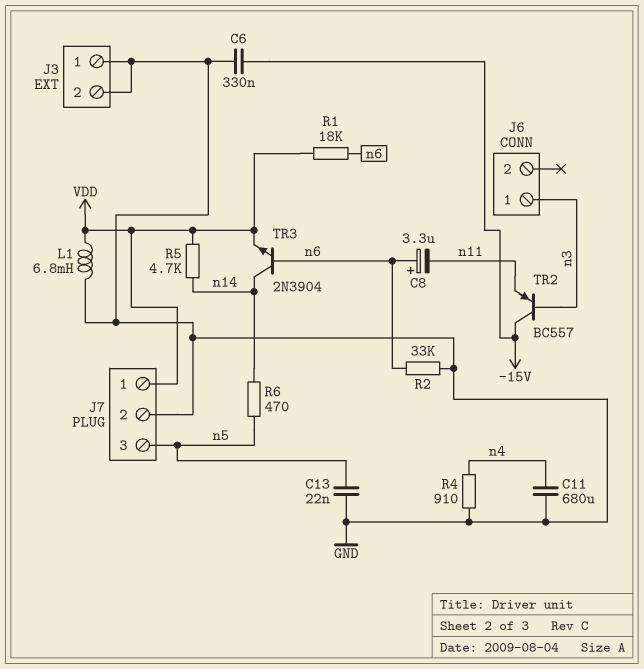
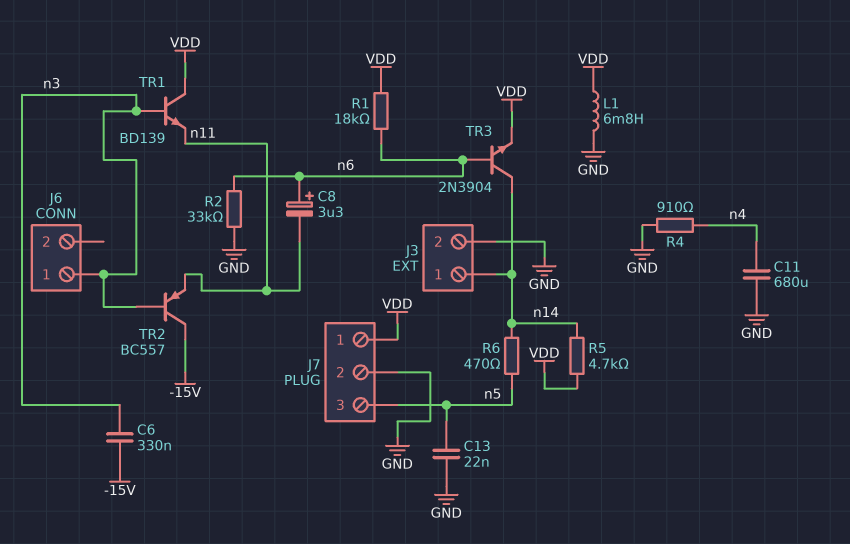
C6: 330nF (-15V, GND) -> 330nF (-15V, n3)
J3 pin 1: GND -> n14
TR1: none -> NPN BD139 (B n3, C VDD, E n11)

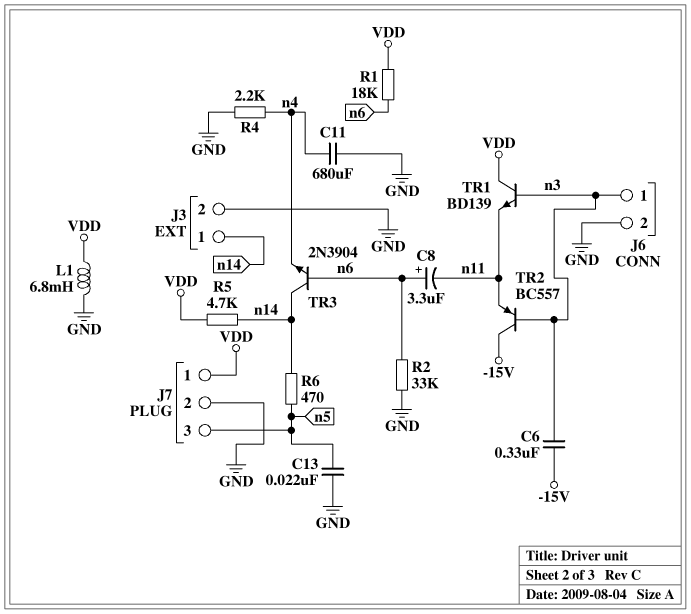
J6 pin 2: none -> GND
R4: 910 (GND, n4) -> 2.2k (GND, n4)
TR3: NPN 2N3904 (B n6, C n14, E VDD) -> NPN 2N3904 (B n6, C n14, E n4)

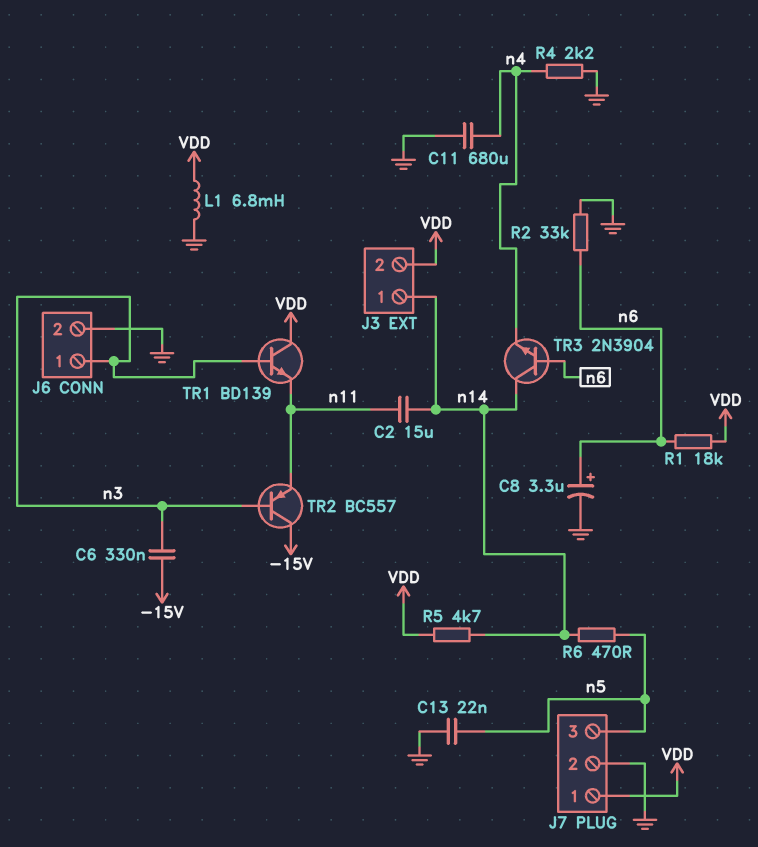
C2: none -> 15uF (n11, n14)
C8: 3.3uF (plus n6, minus n11) -> 3.3uF (plus n6, minus GND)
J3 pin 2: GND -> VDD

